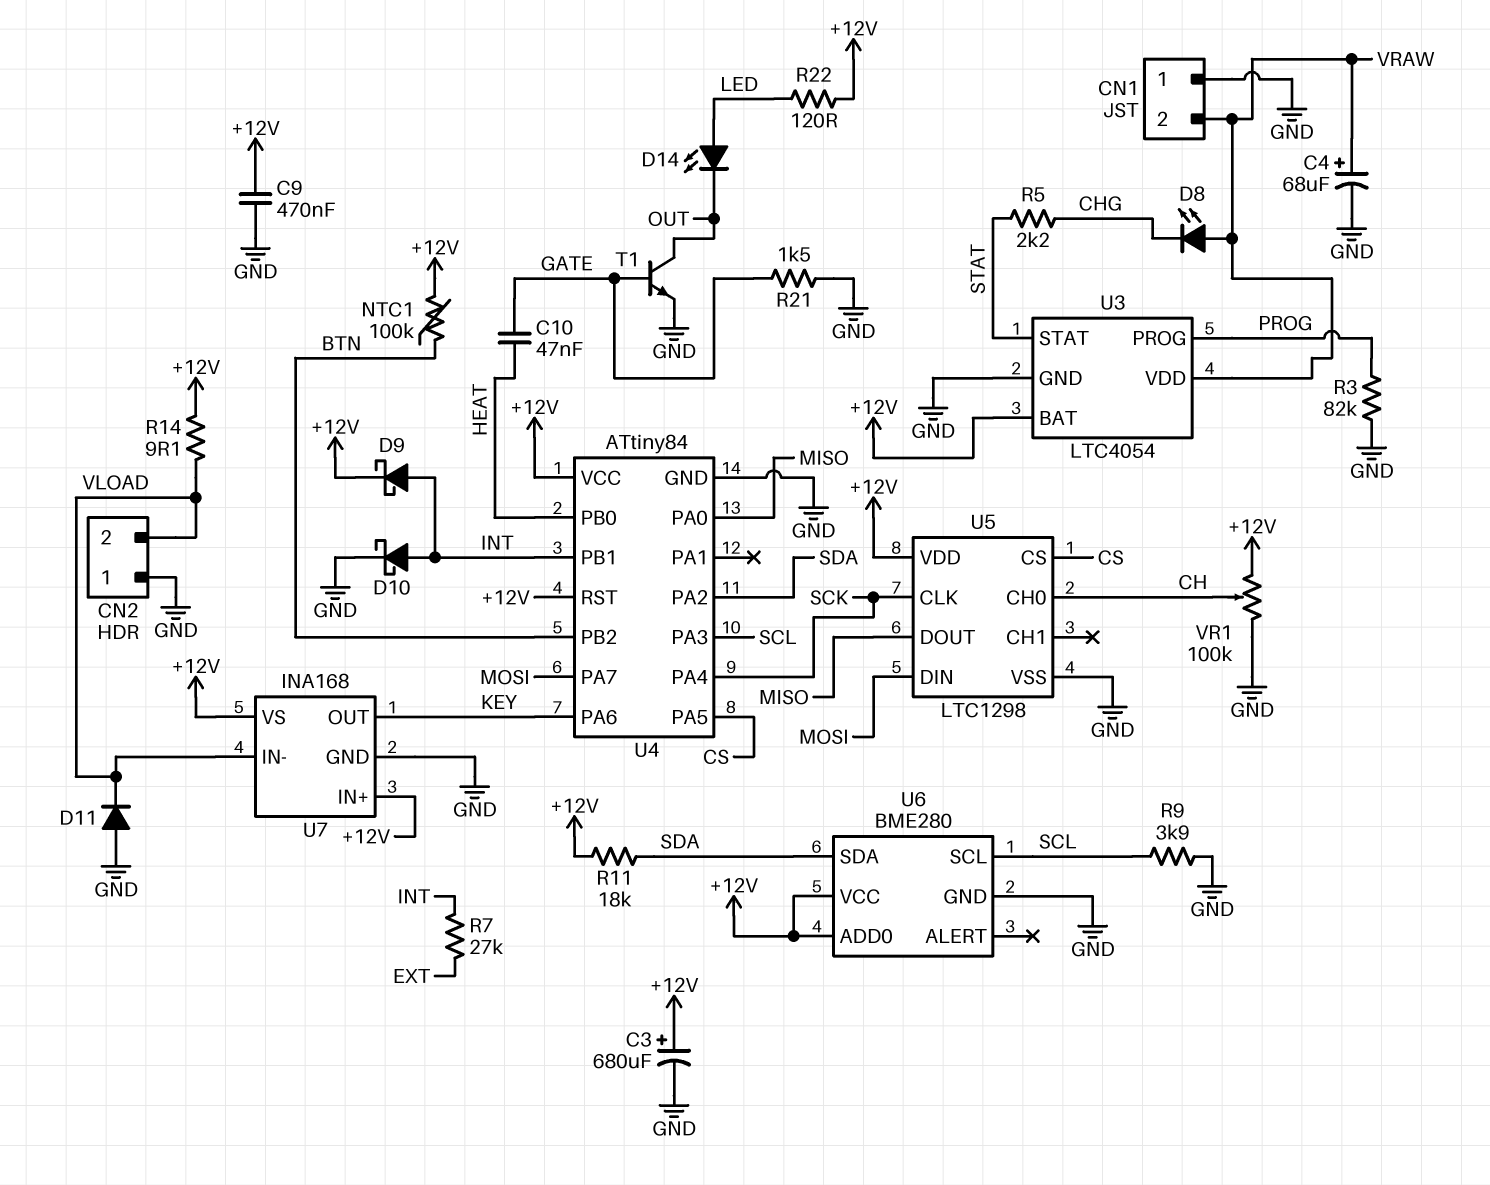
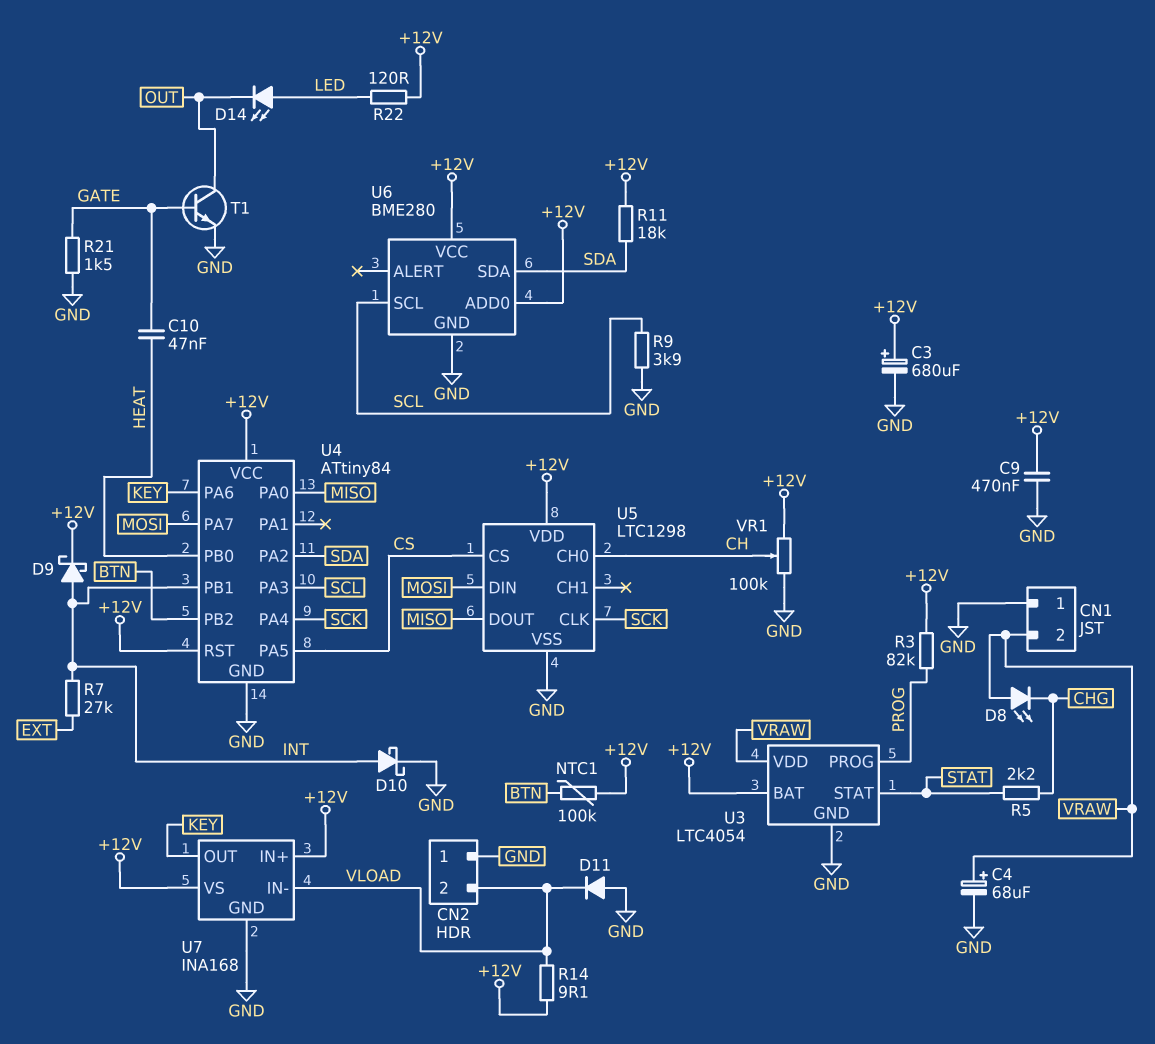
R3: 82k (GND, PROG) -> 82k (+12V, PROG)

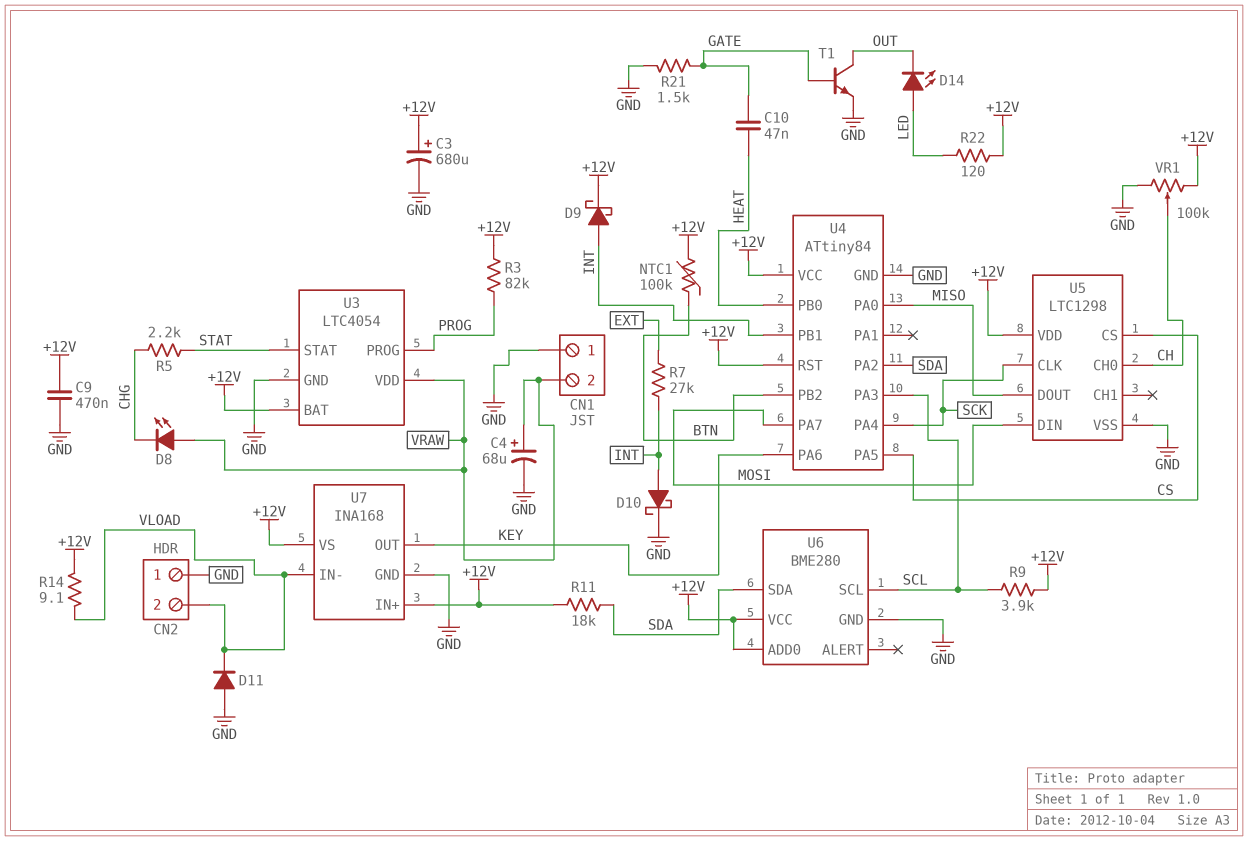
R9: 3.9k (GND, SCL) -> 3.9k (+12V, SCL)

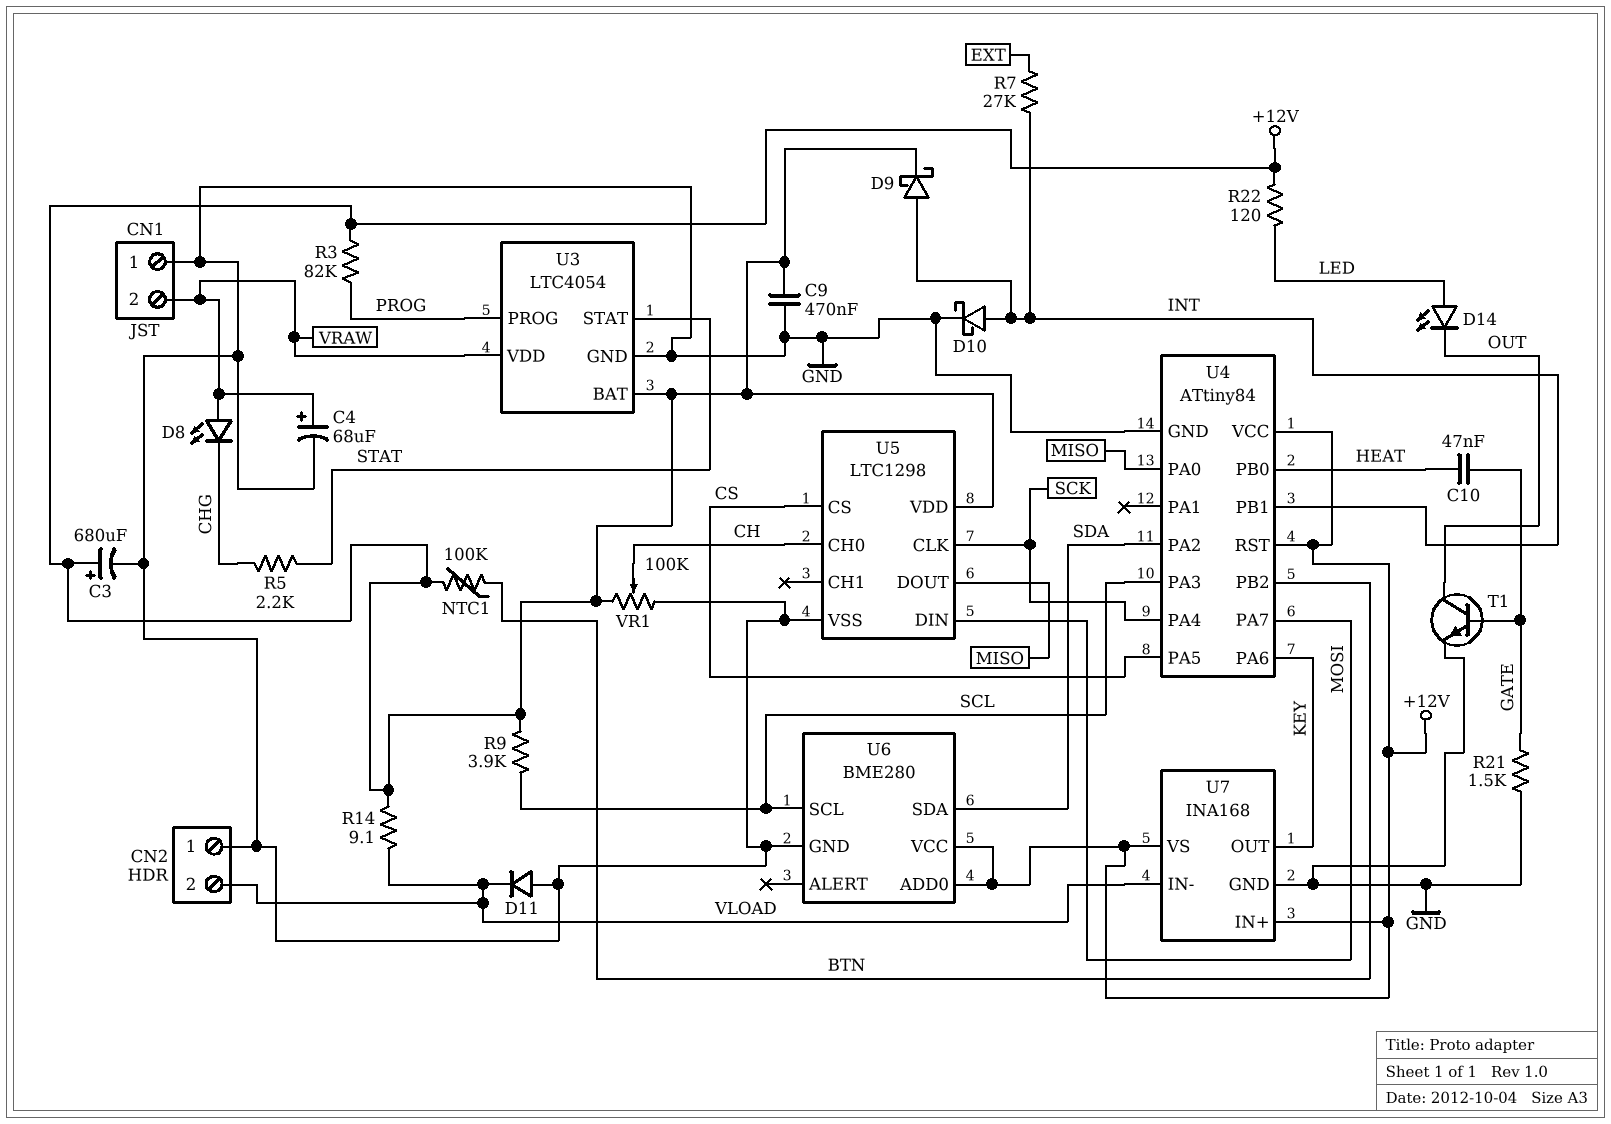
R11: 18k (+12V, SDA) -> none

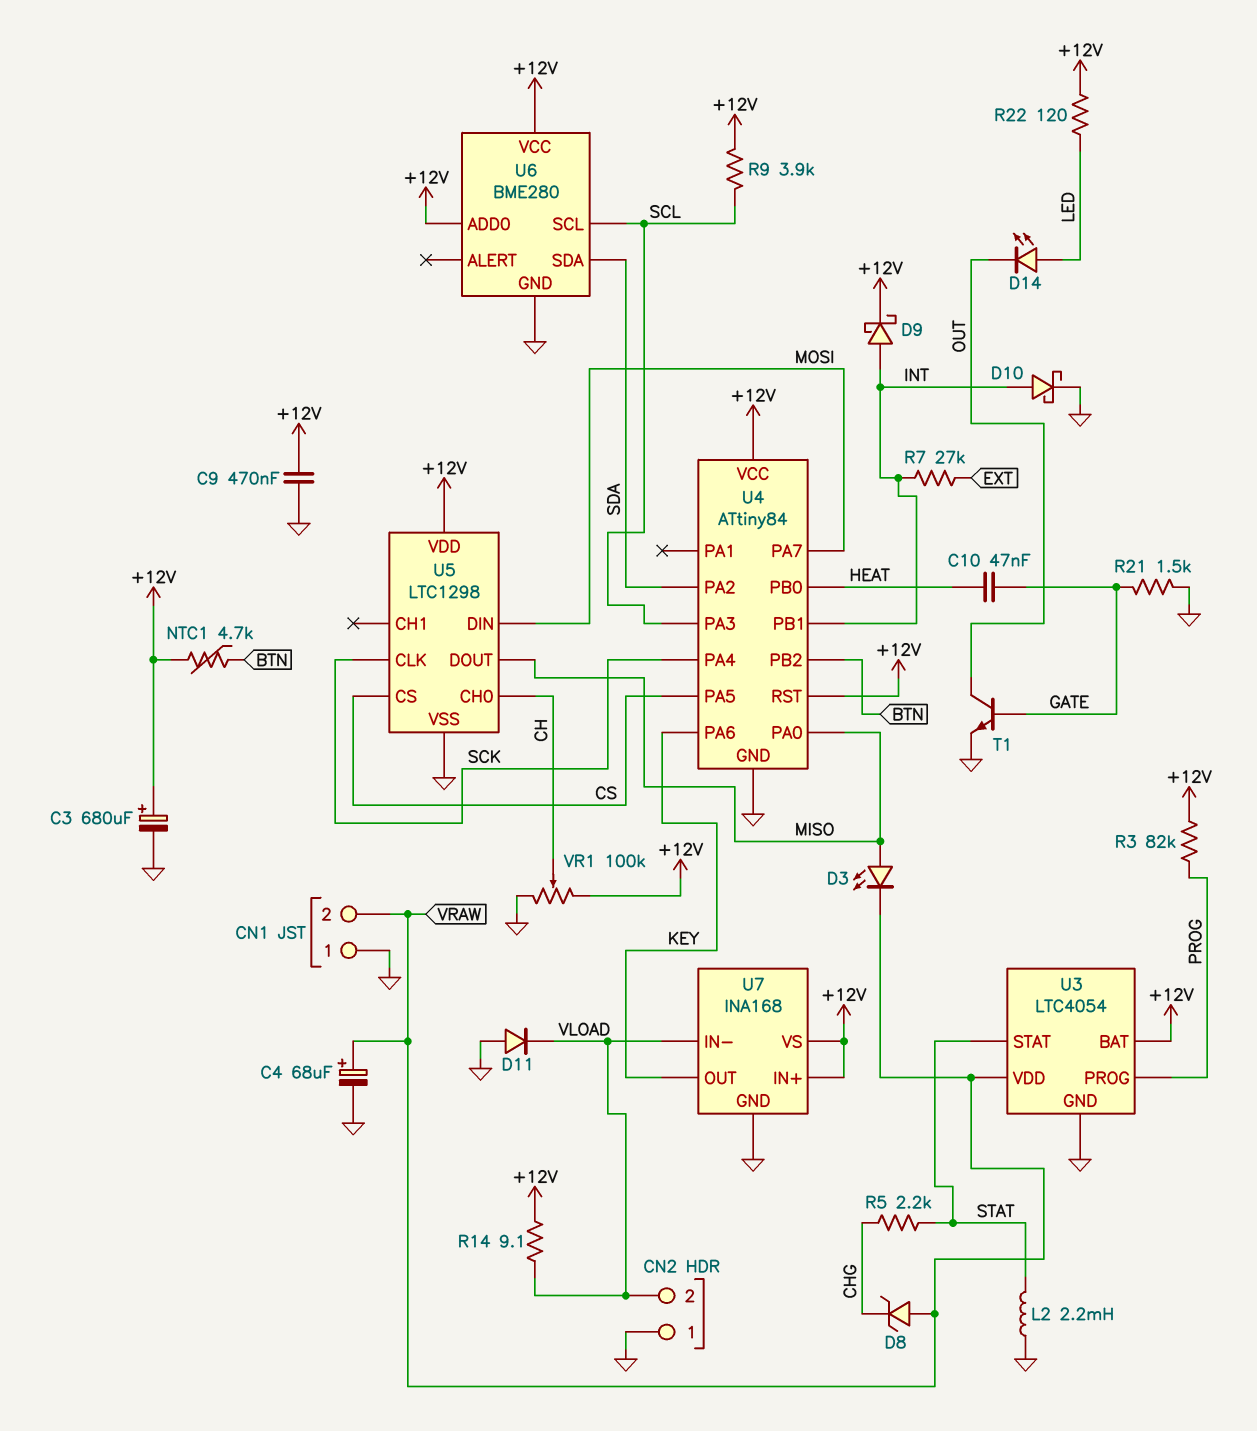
D3: none -> LED (A MISO, K VRAW)
D8: LED (A VRAW, K CHG) -> zener (A VRAW, K CHG)
L2: none -> 2.2mH (GND, STAT)
NTC1: 100k (+12V, BTN) -> 4.7k (+12V, BTN)

